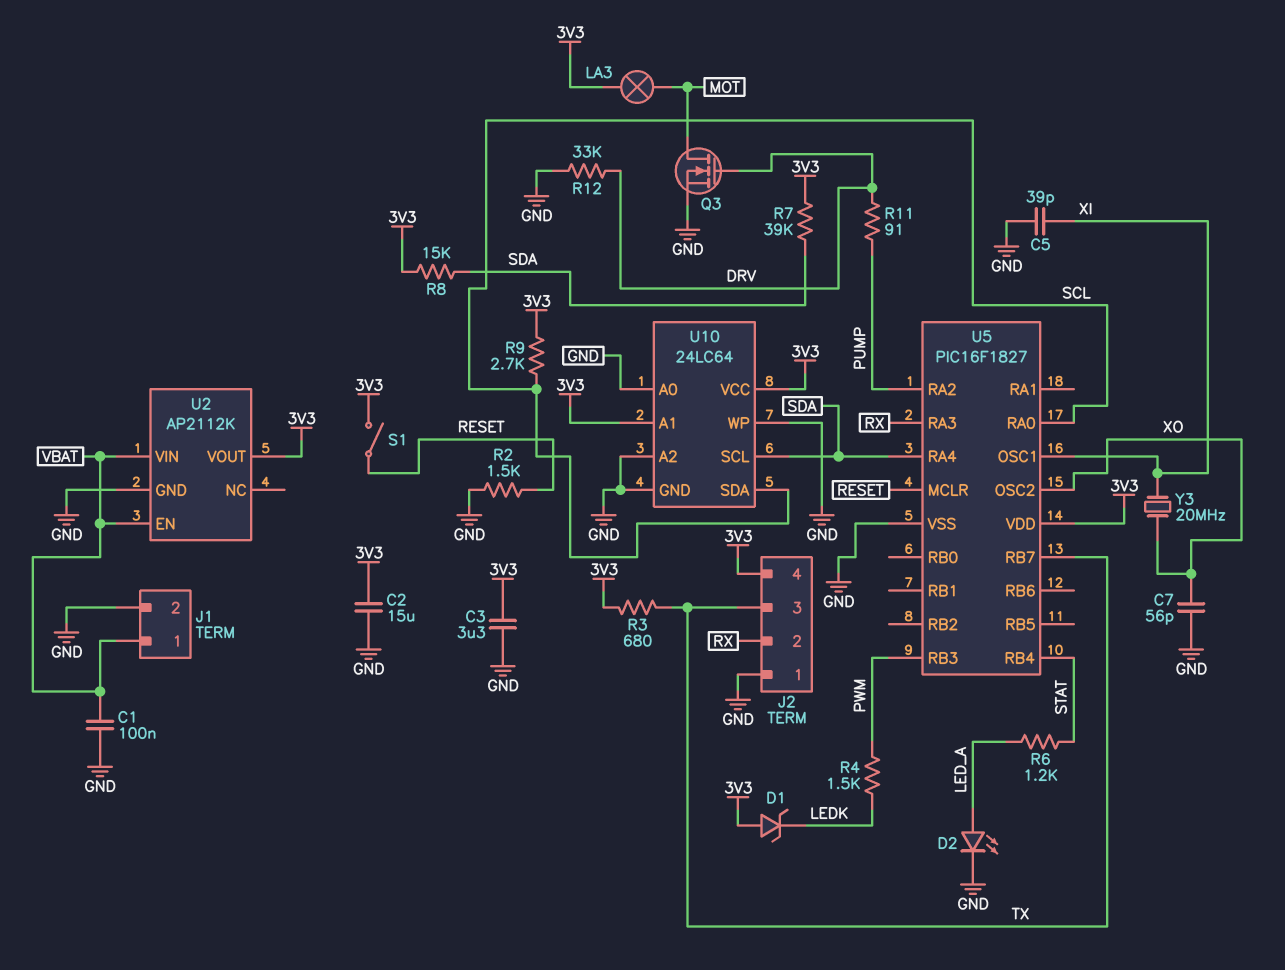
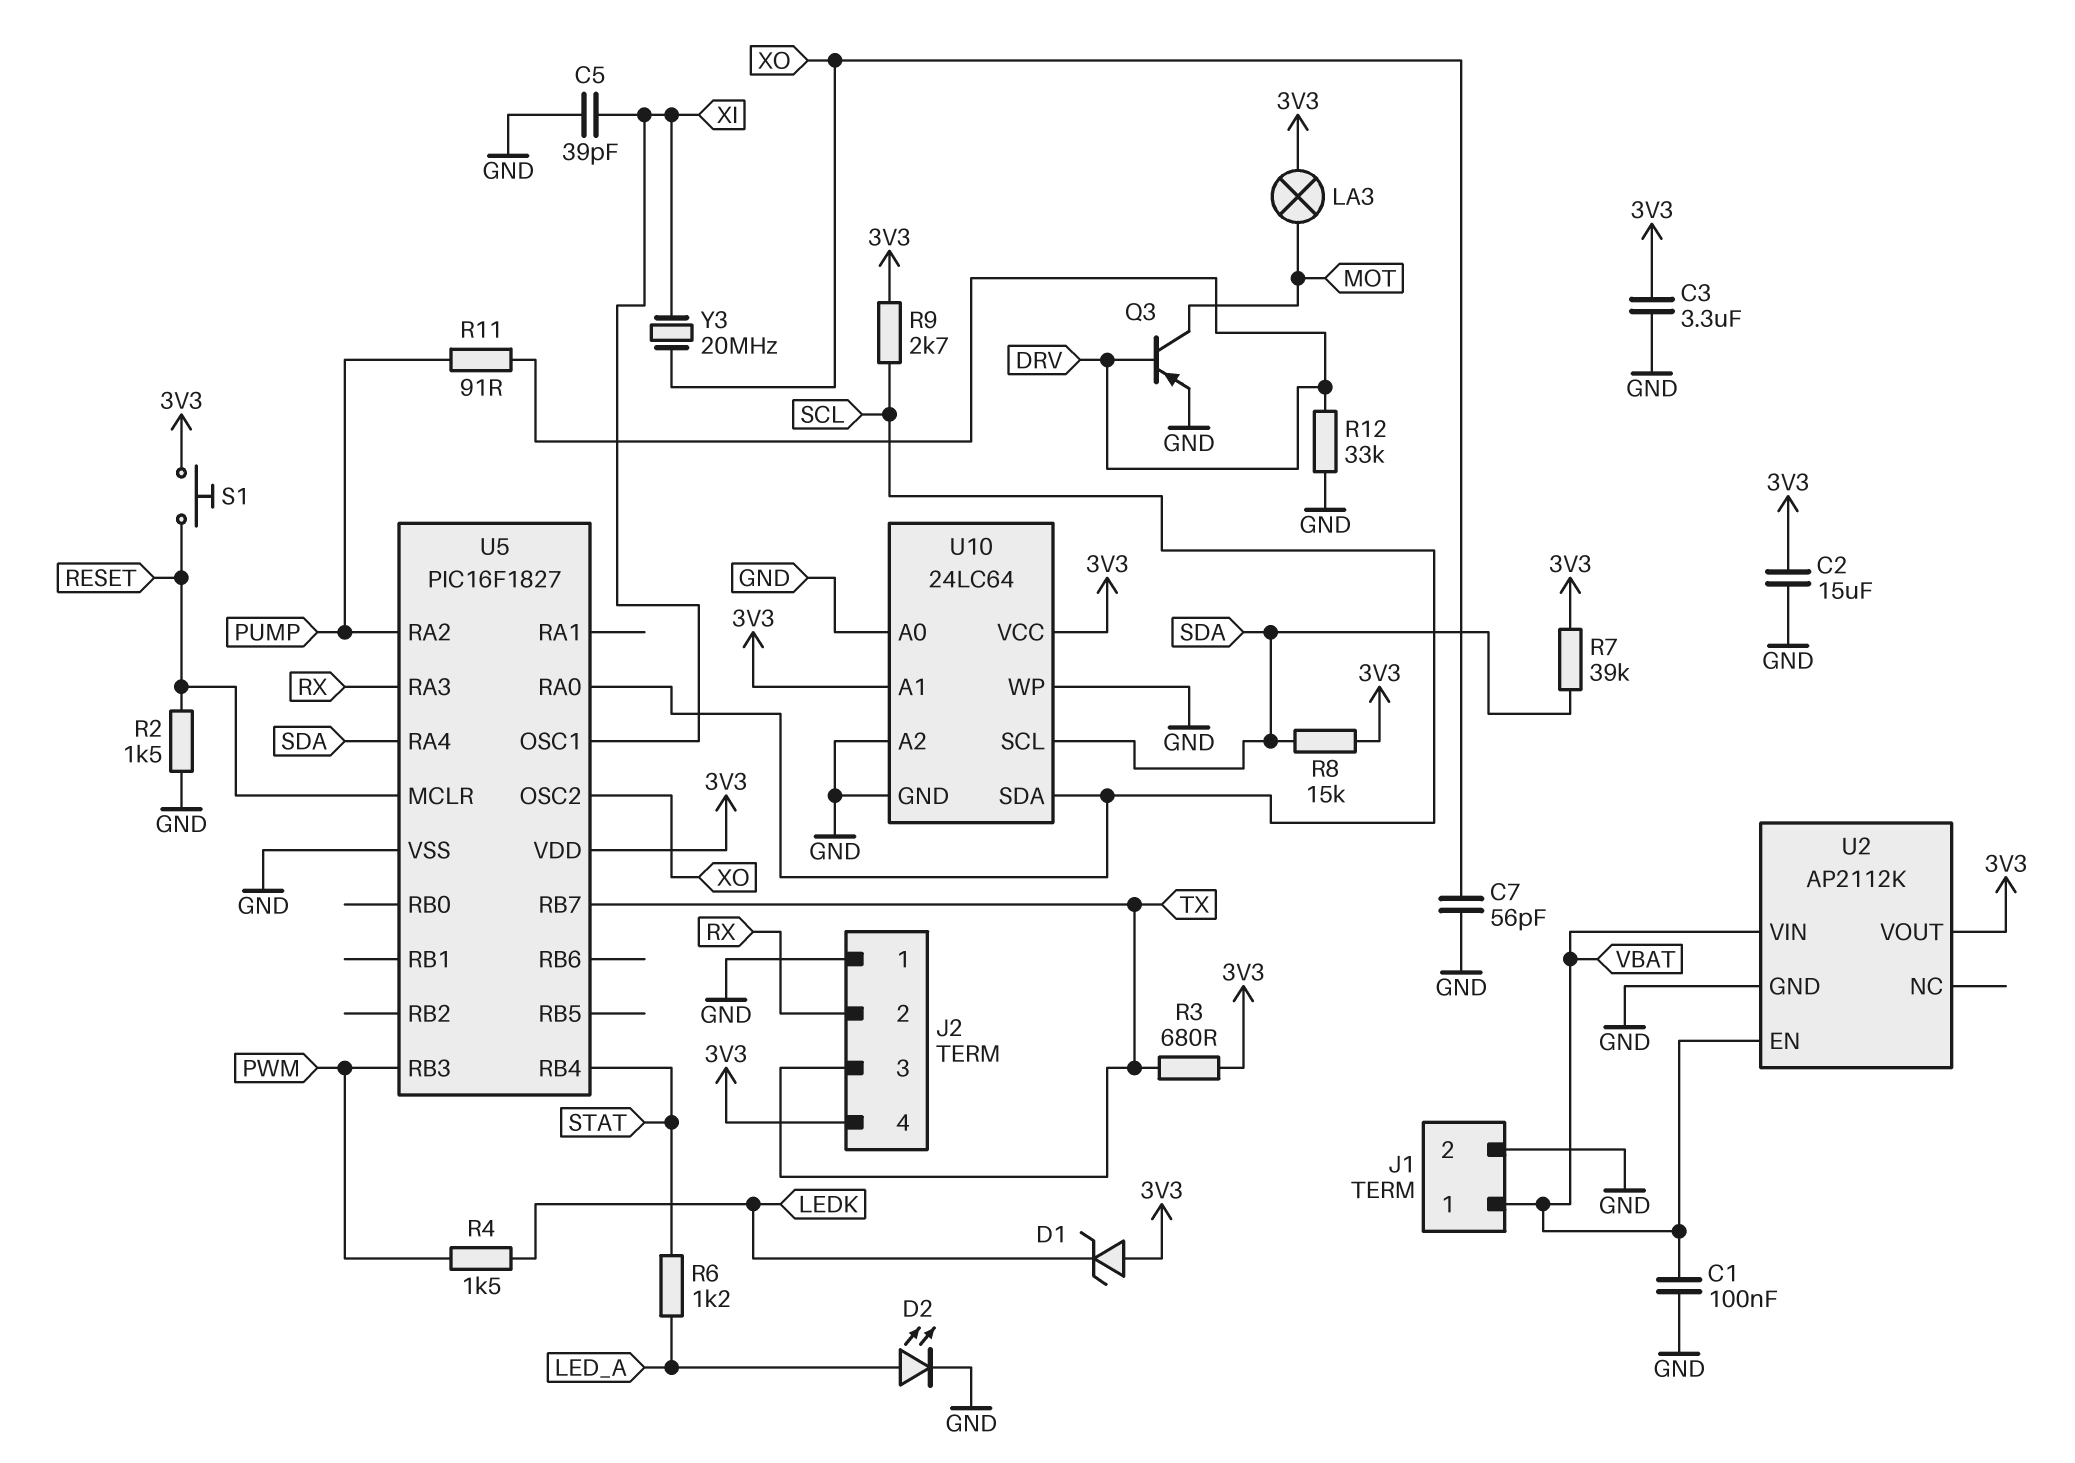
Q3: NMOS (G DRV, D MOT, S GND) -> PNP (B DRV, C MOT, E GND)
S1: switch (3V3, RESET) -> button (3V3, RESET)

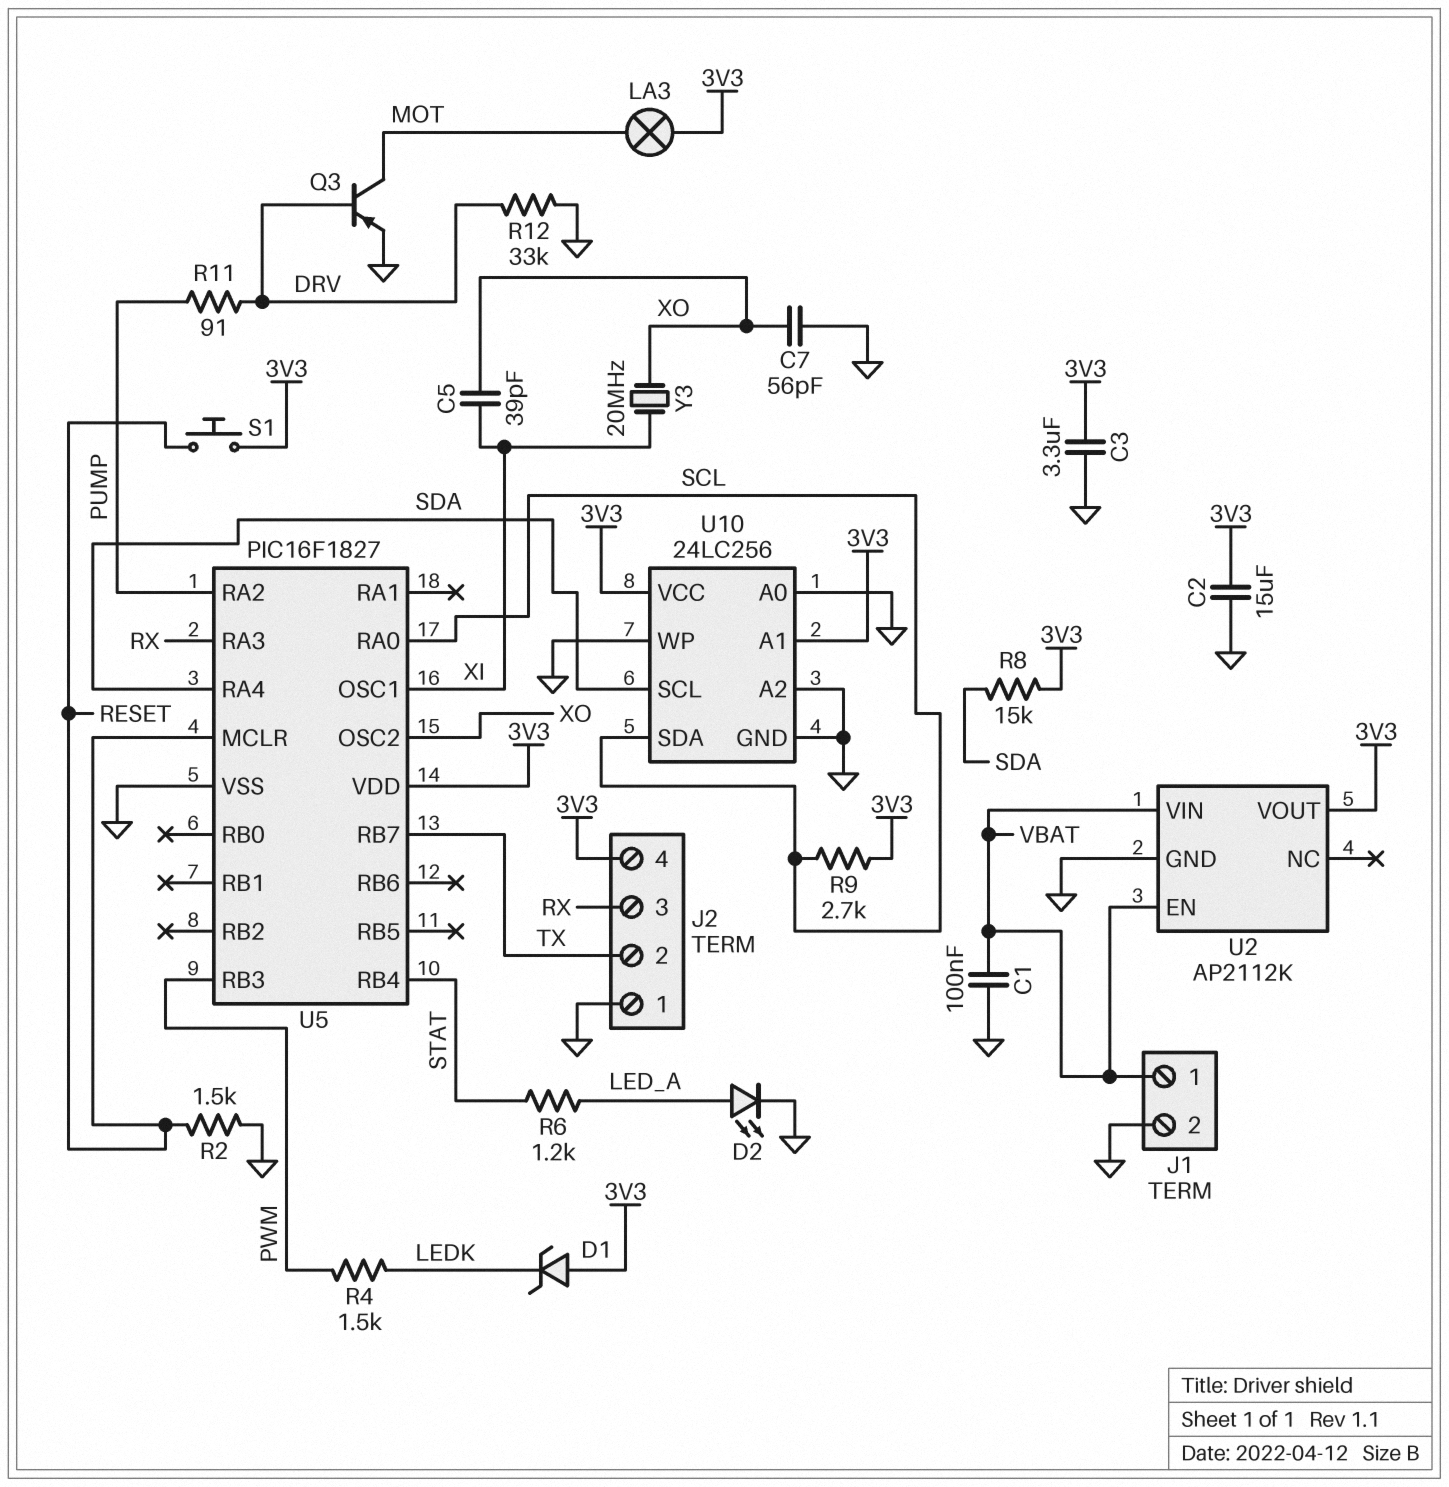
C5: 39pF (GND, XI) -> 39pF (XI, XO)
J2 pin 2: RX -> TX
J2 pin 3: TX -> RX
R3: 680 (3V3, TX) -> none
R7: 39k (3V3, SDA) -> none
U10: 24LC64 -> 24LC256

